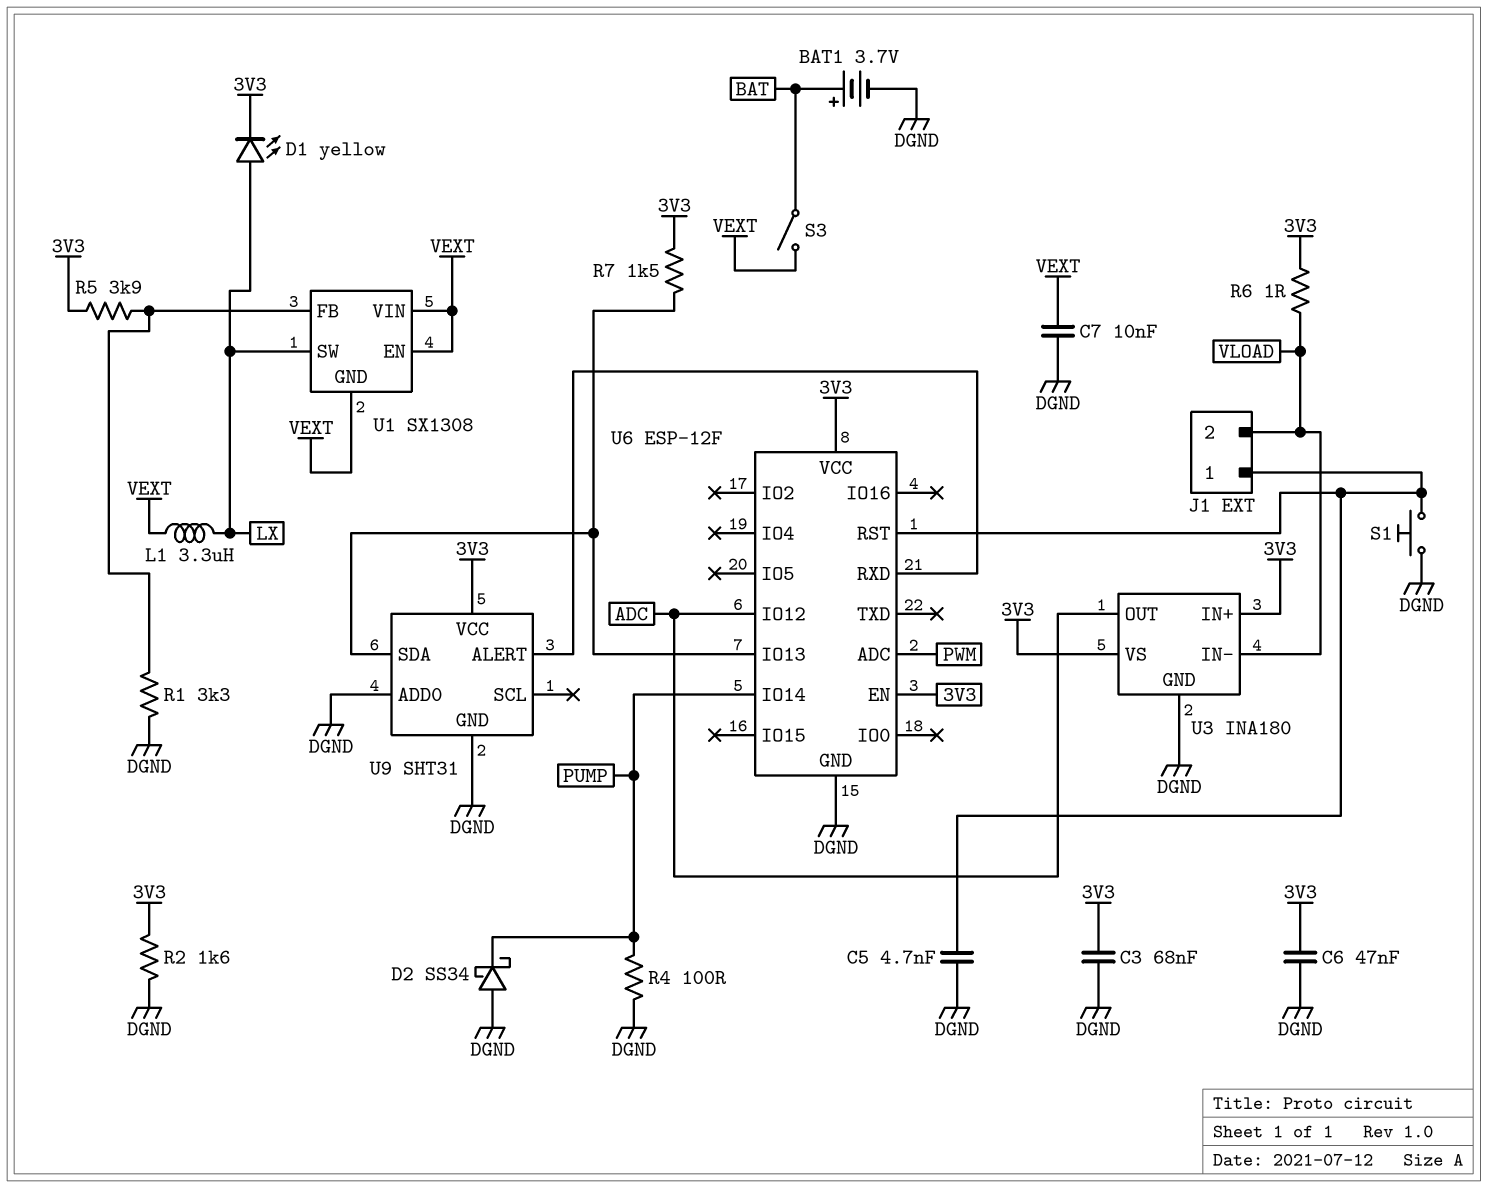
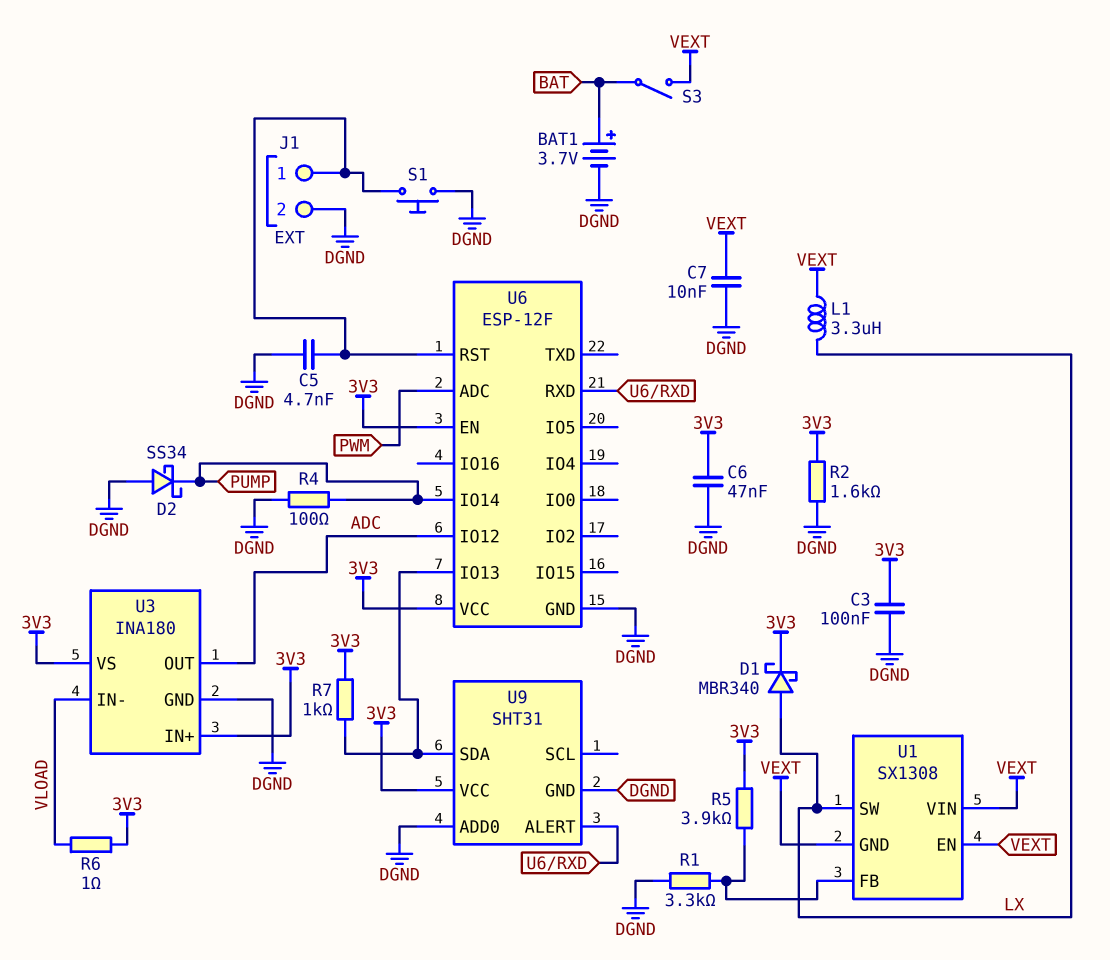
C3: 68nF (3V3, DGND) -> 100nF (3V3, DGND)
D1: LED yellow (A LX, K 3V3) -> schottky MBR340 (A LX, K 3V3)
J1 pin 2: VLOAD -> DGND
R7: 1.5k (3V3, U6/IO13) -> 1k (3V3, U6/IO13)

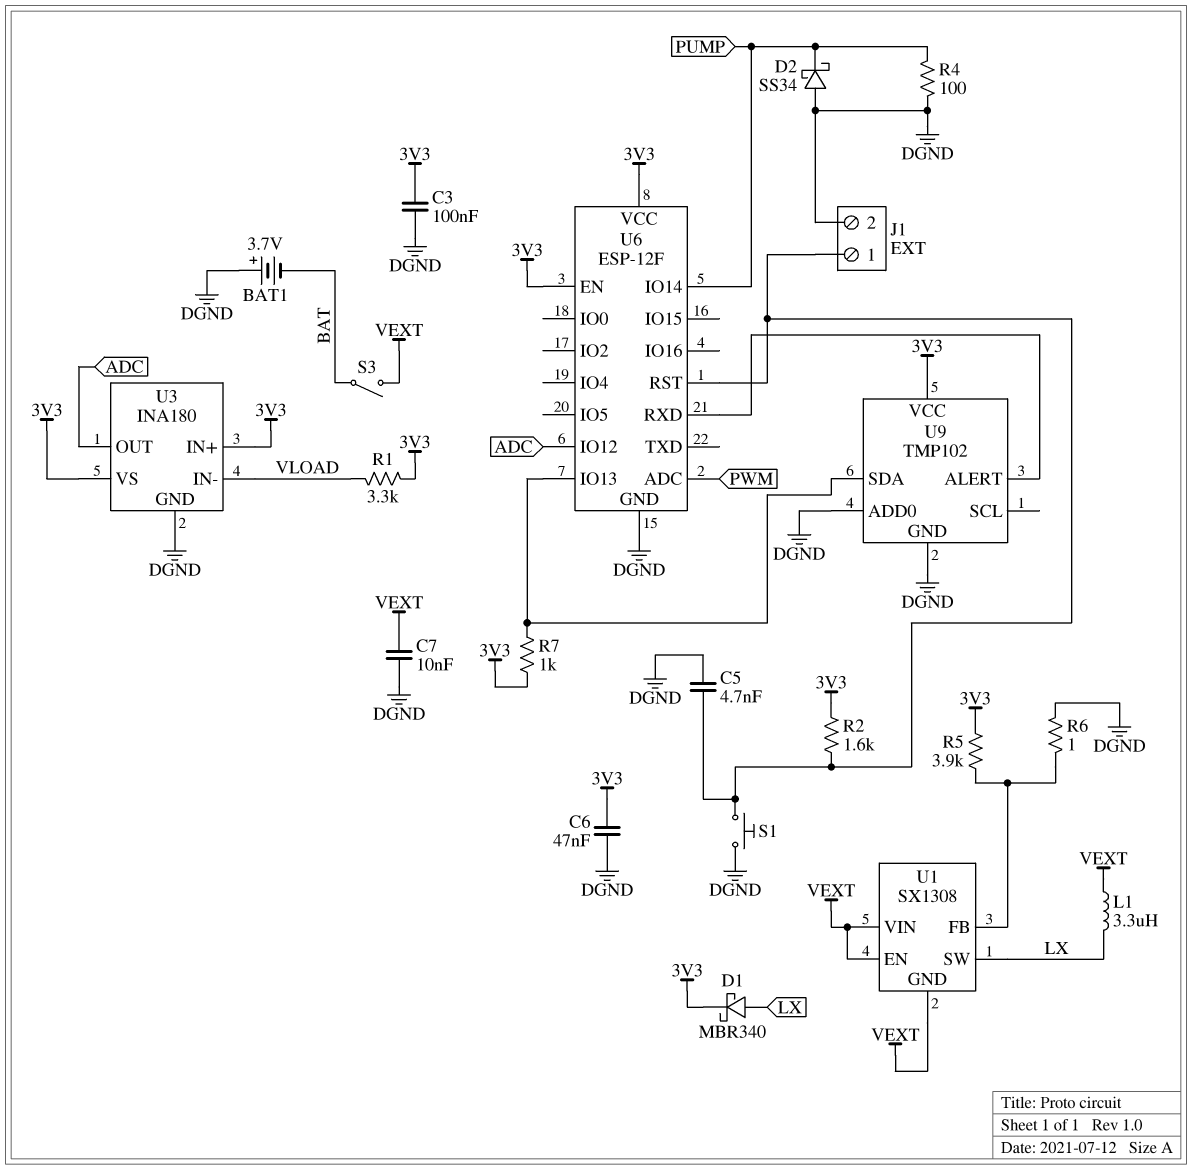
BAT1: 3.7V (plus BAT, minus DGND) -> 3.7V (plus DGND, minus BAT)
R1: 3.3k (DGND, U1/FB) -> 3.3k (3V3, VLOAD)
R2: 1.6k (3V3, DGND) -> 1.6k (3V3, J1/1)
R6: 1 (3V3, VLOAD) -> 1 (DGND, U1/FB)
U9: SHT31 -> TMP102

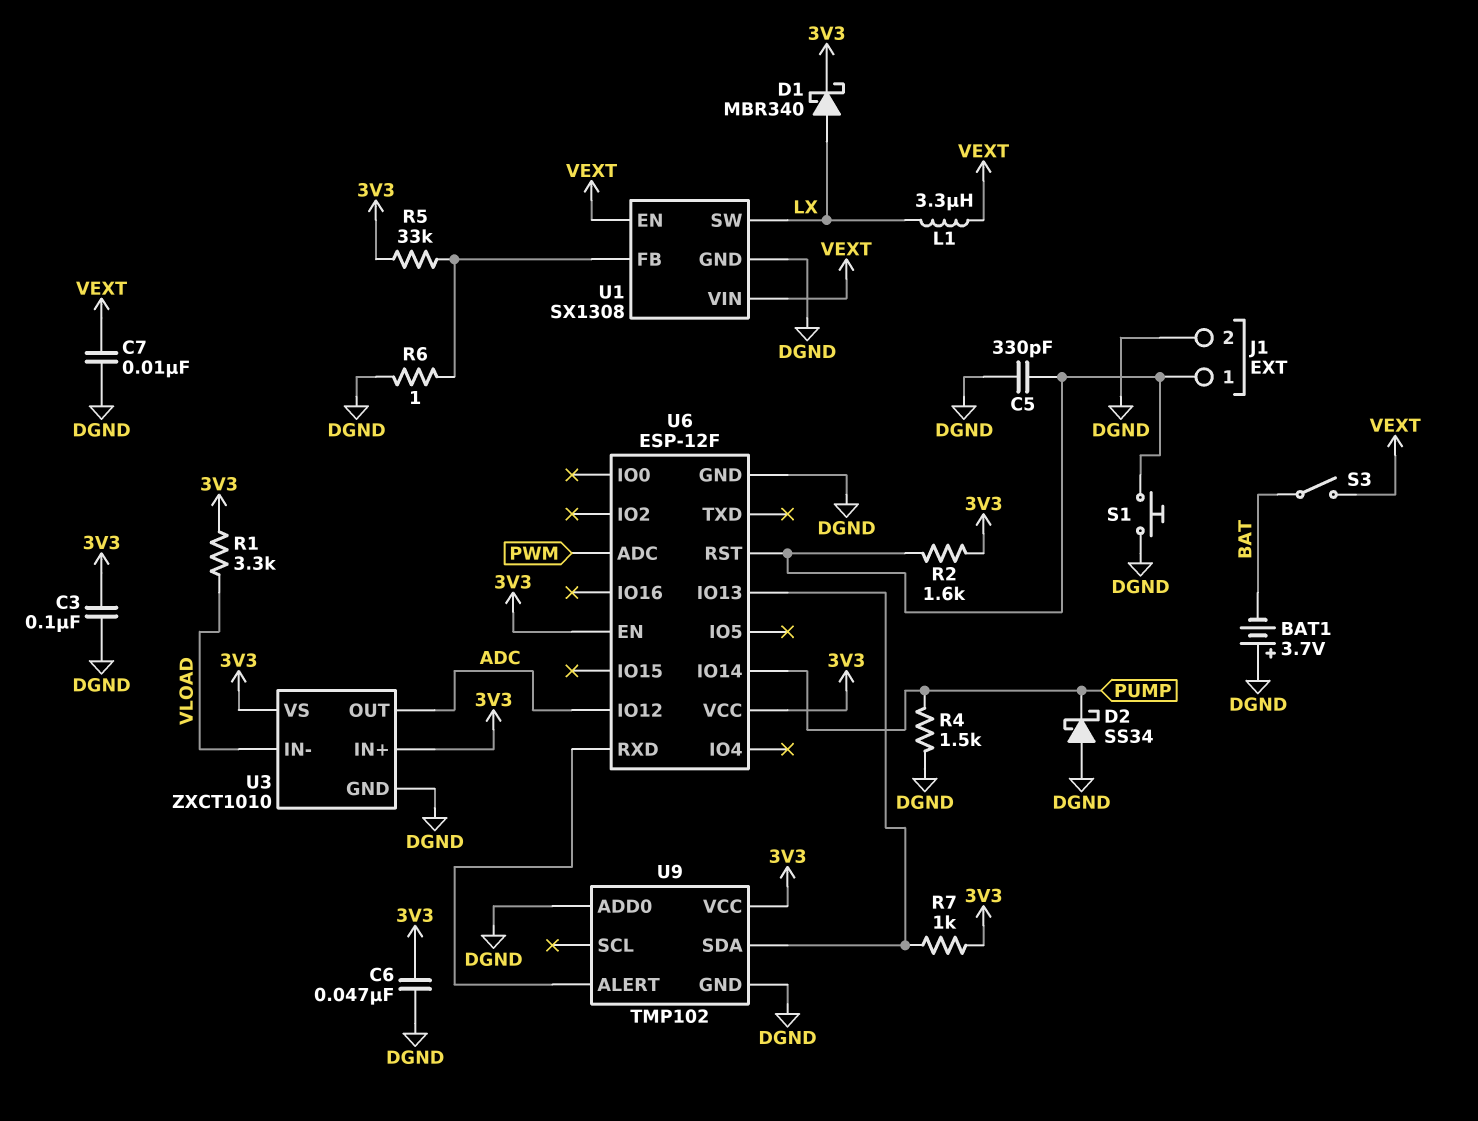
C5: 4.7nF (DGND, J1/1) -> 330pF (DGND, J1/1)
R4: 100 (DGND, PUMP) -> 1.5k (DGND, PUMP)
R5: 3.9k (3V3, U1/FB) -> 33k (3V3, U1/FB)
U1 pin GND: VEXT -> DGND
U3: INA180 -> ZXCT1010

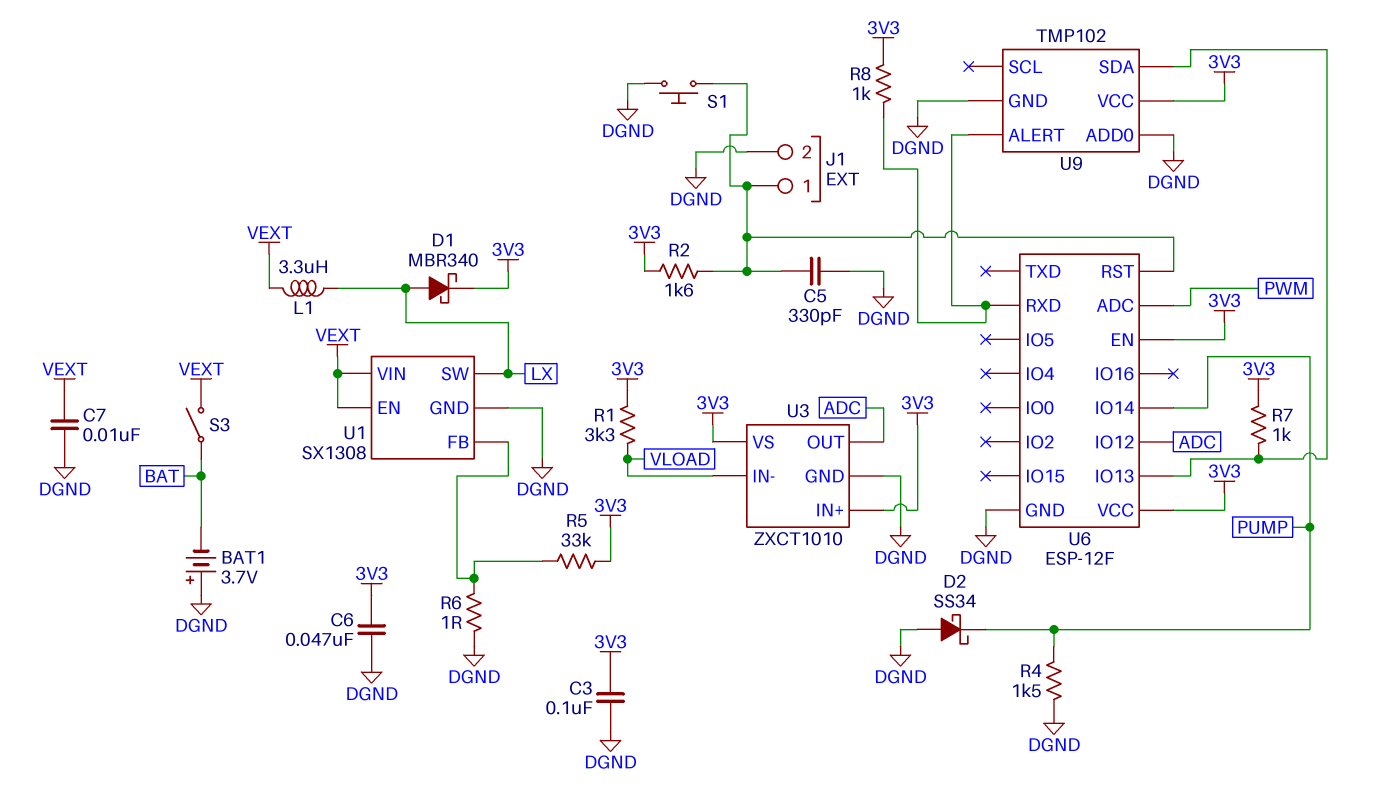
R8: none -> 1k (3V3, U6/RXD)

